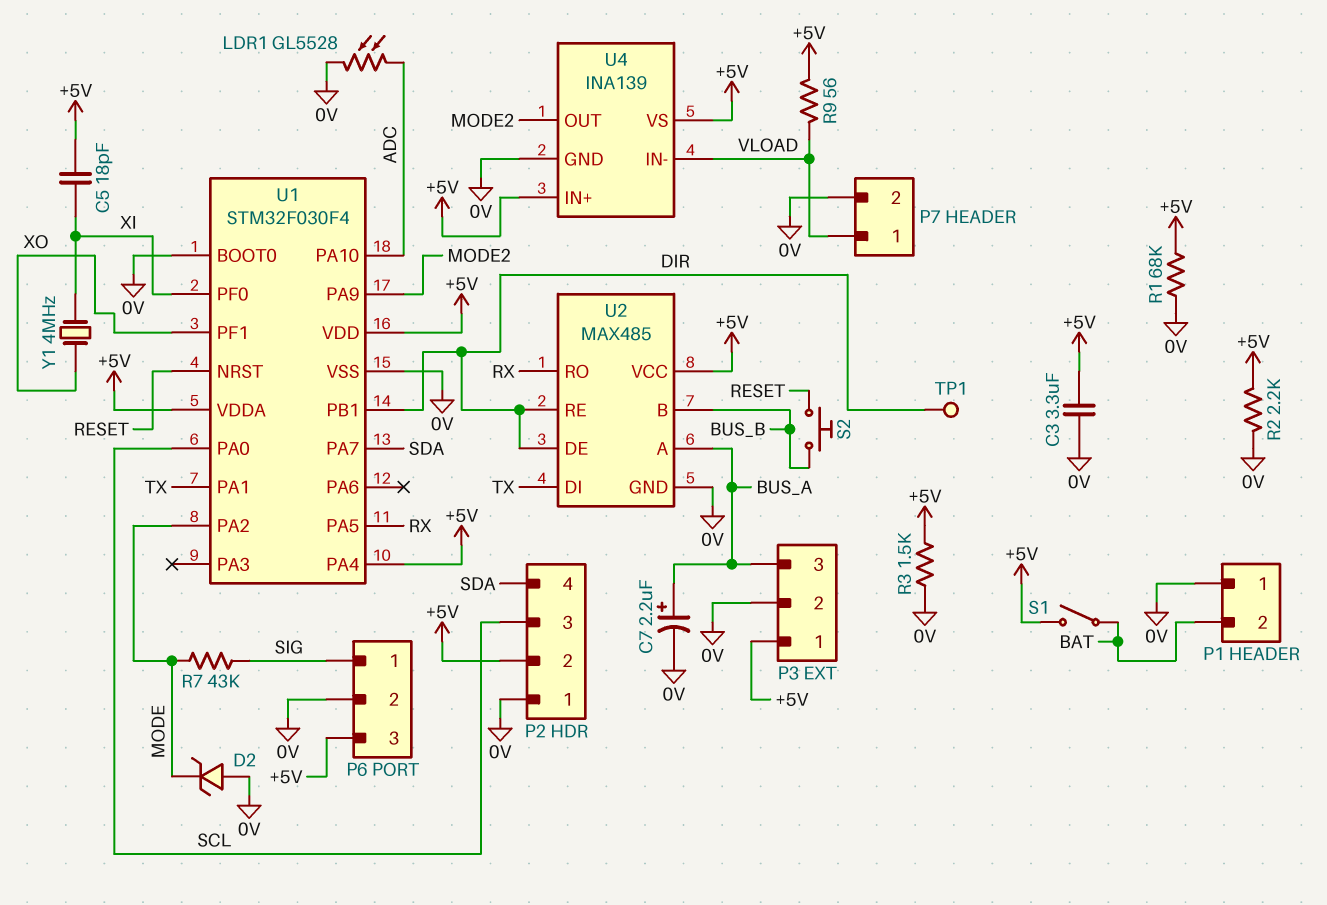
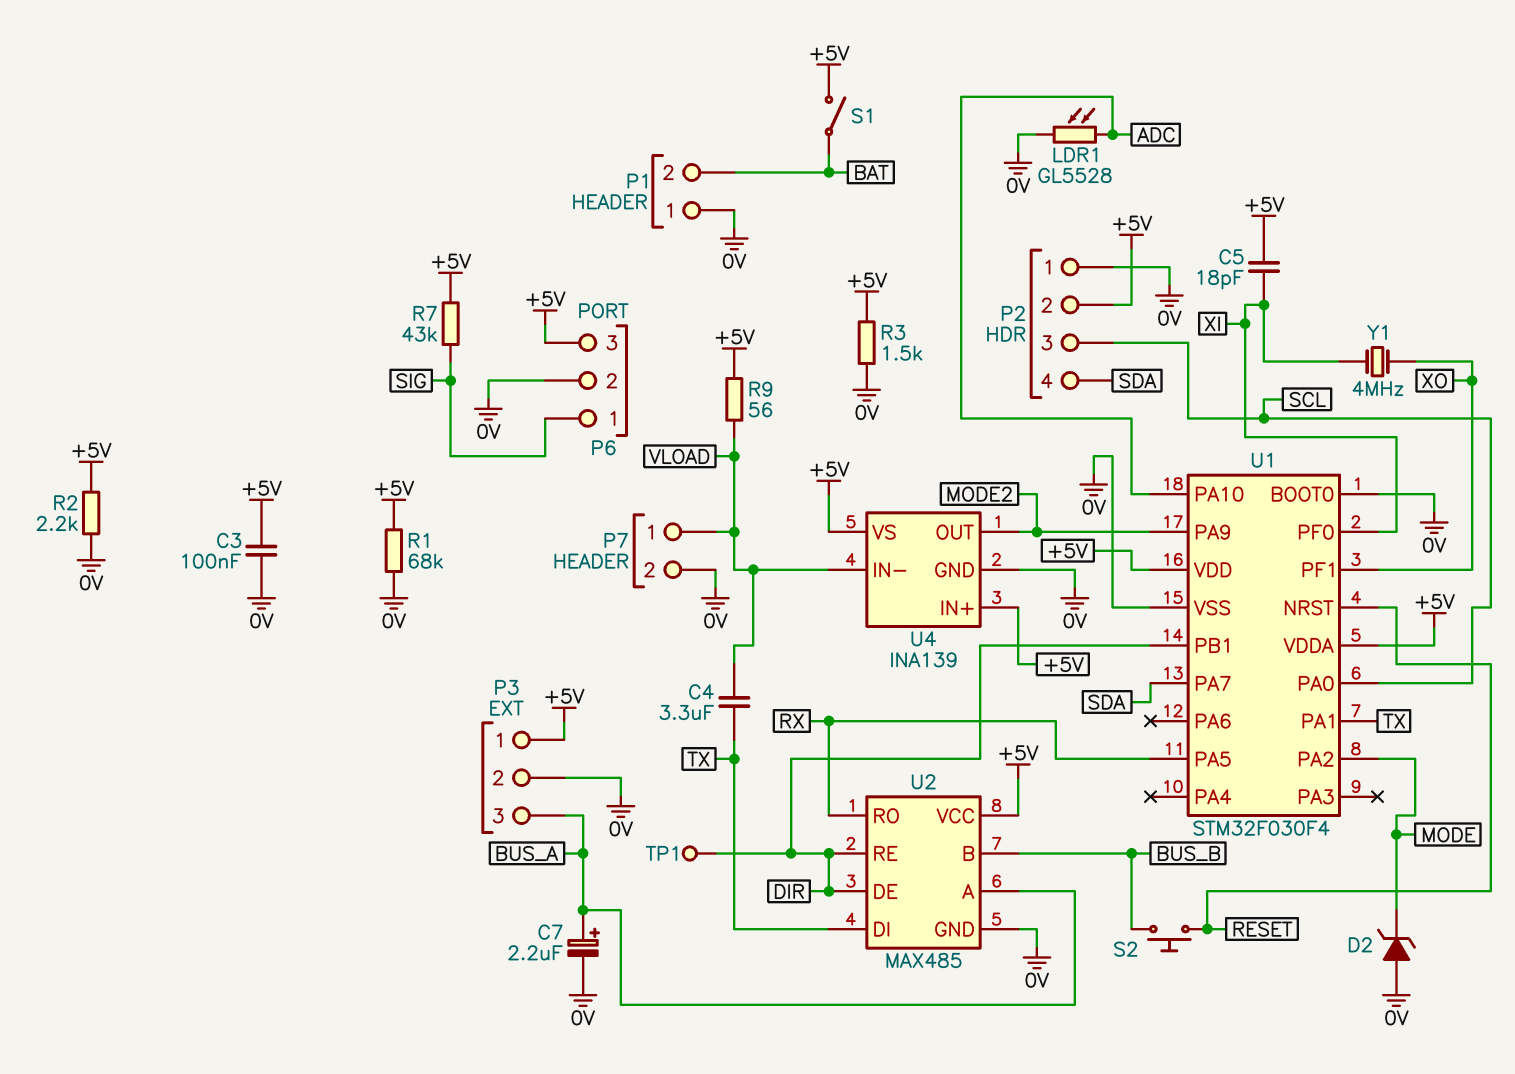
C3: 3.3uF (+5V, 0V) -> 100nF (+5V, 0V)
C4: none -> 3.3uF (TX, VLOAD)
R7: 43k (MODE, SIG) -> 43k (+5V, SIG)
U1 pin PA4: +5V -> none

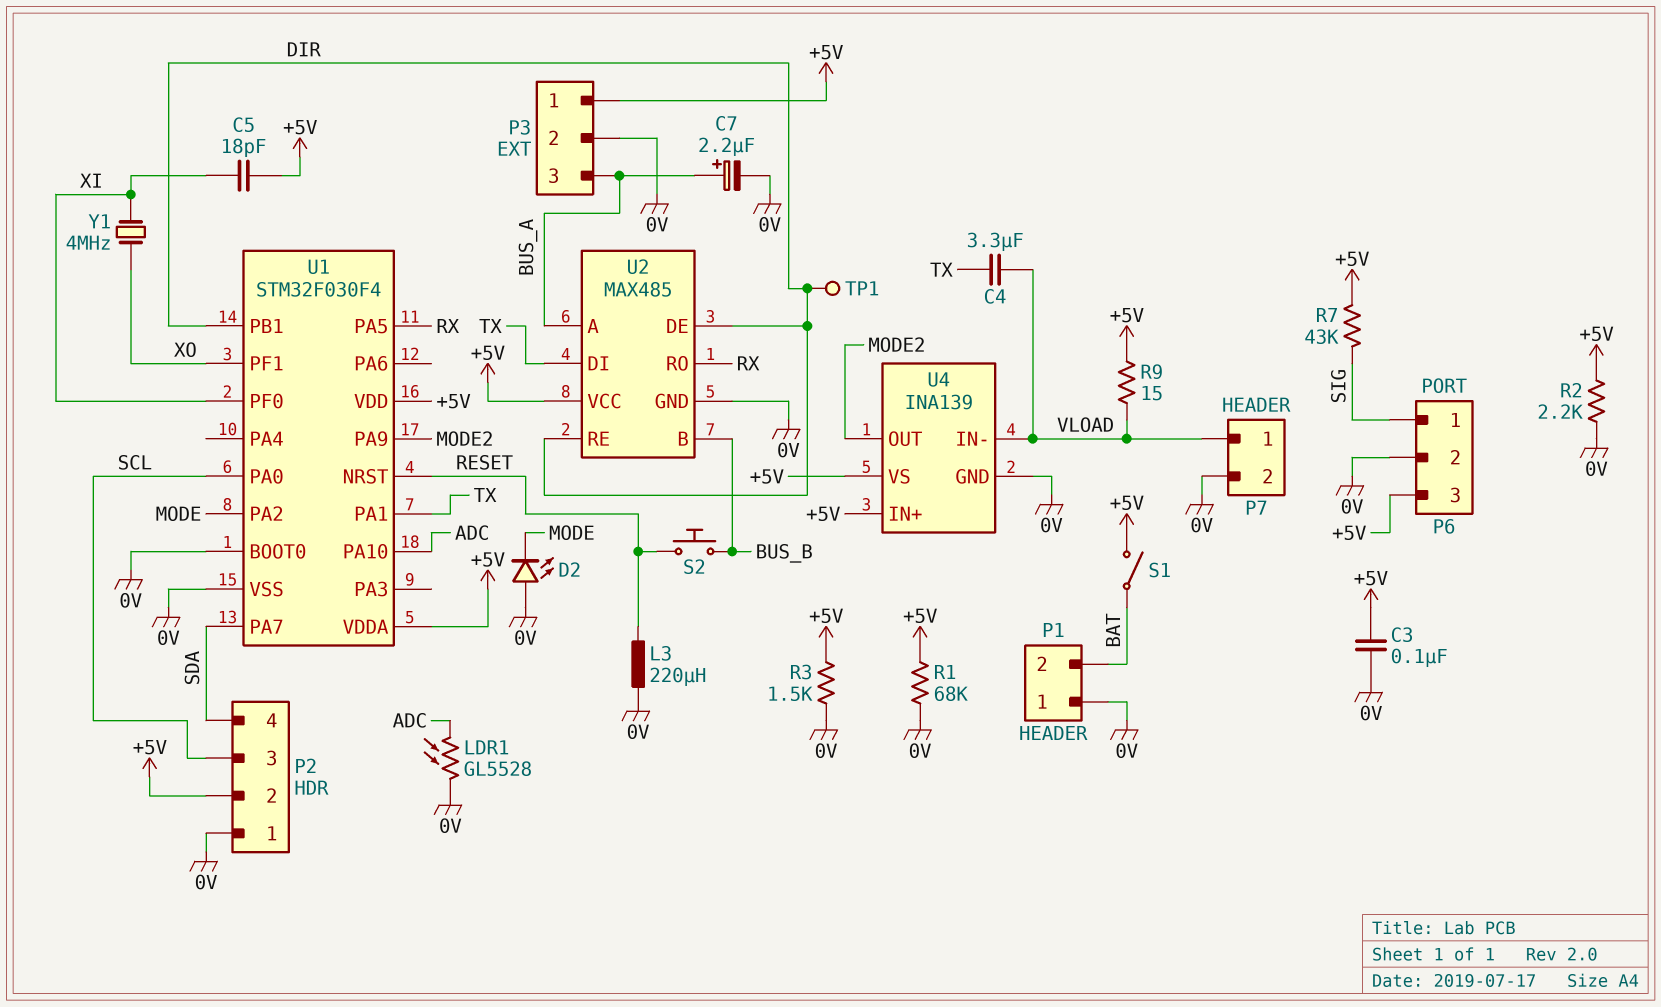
D2: zener (A 0V, K MODE) -> LED (A 0V, K MODE)
L3: none -> 220uH (0V, RESET)
R9: 56 (+5V, VLOAD) -> 15 (+5V, VLOAD)

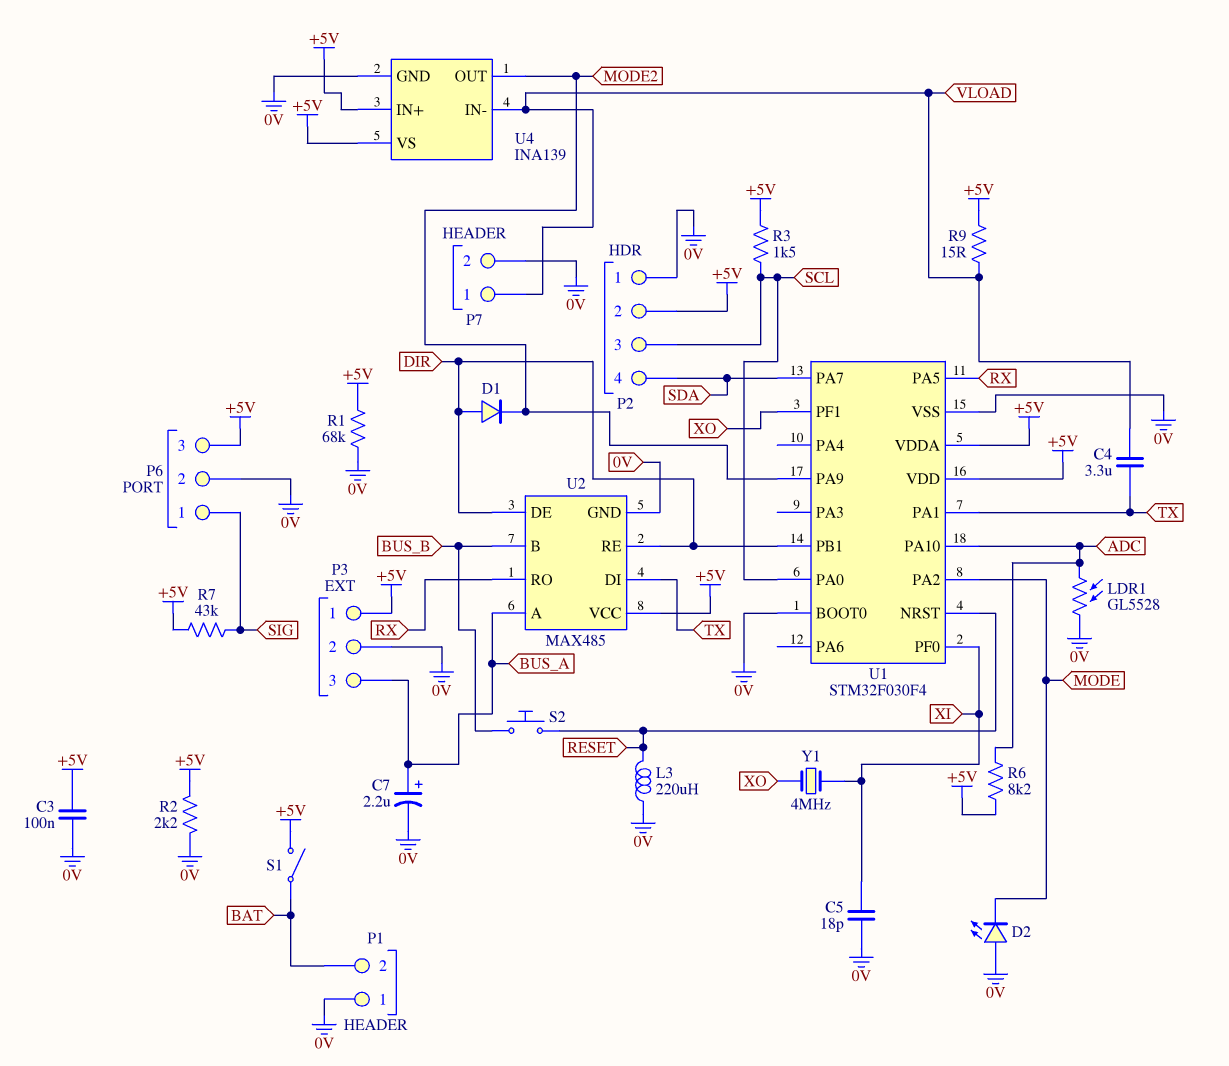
C5: 18pF (+5V, XI) -> 18pF (0V, XI)
D1: none -> diode (A DIR, K MODE2)
R3: 1.5k (+5V, 0V) -> 1.5k (+5V, SCL)
R6: none -> 8.2k (+5V, ADC)
TP1: test point (DIR) -> none

